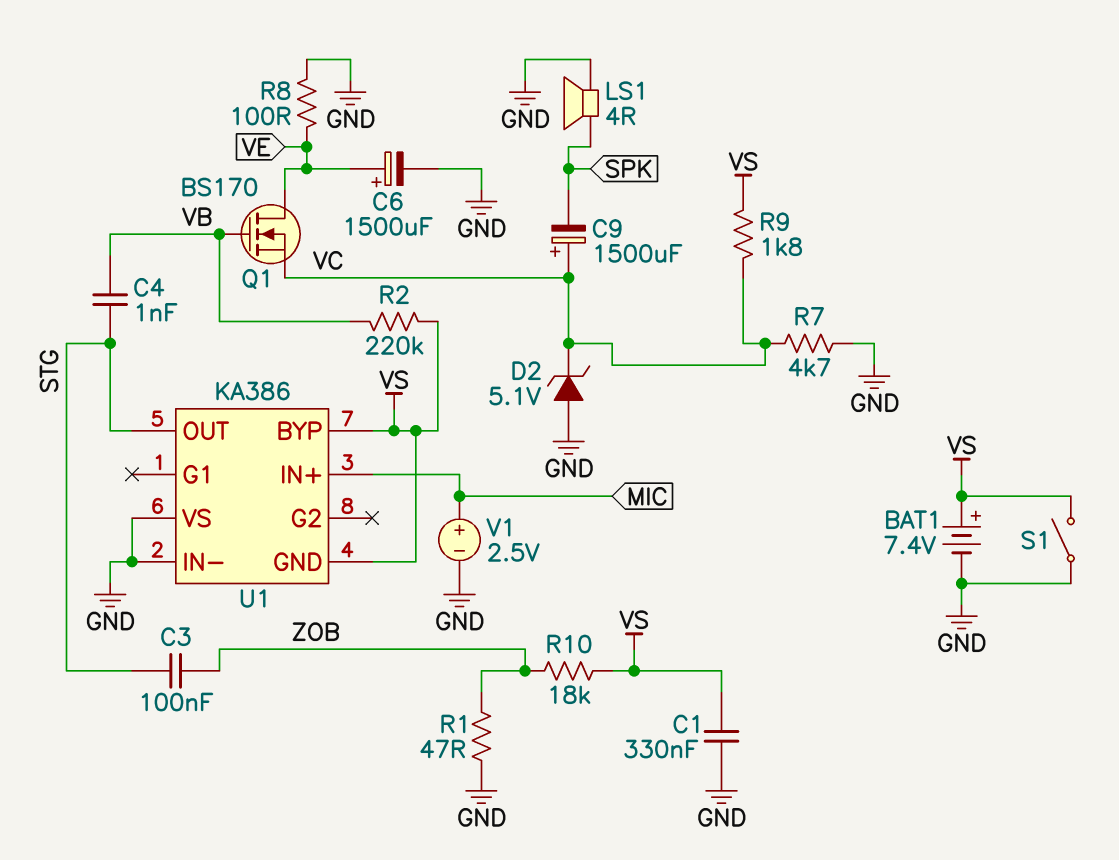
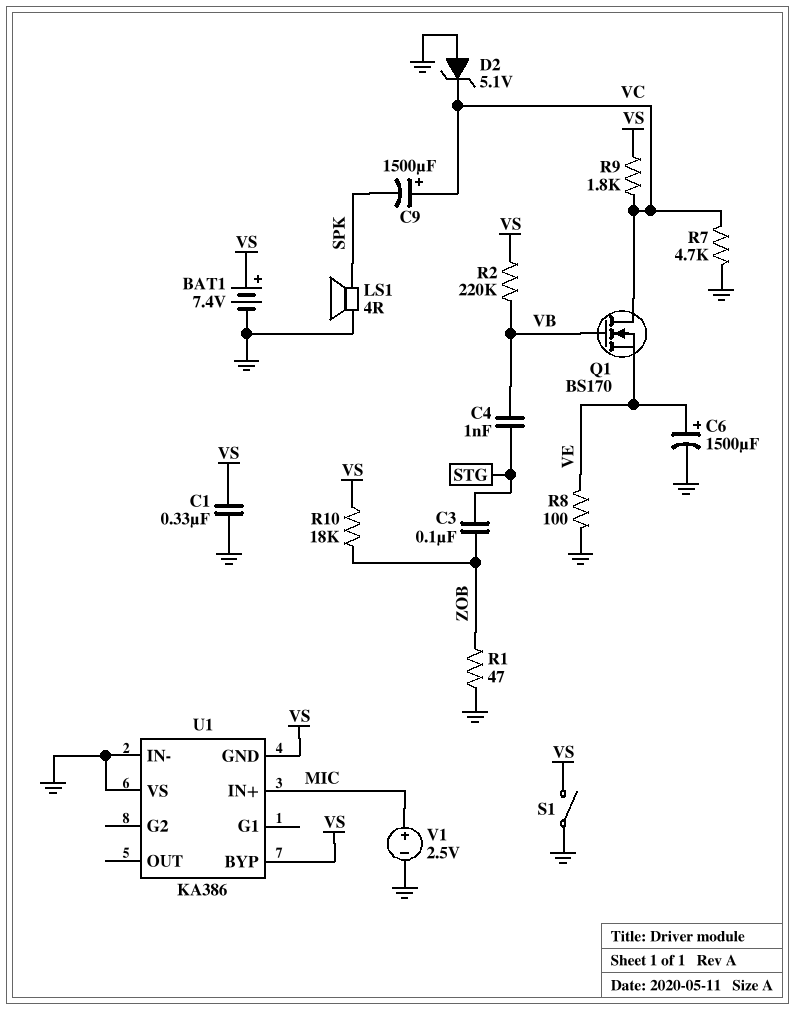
Q1: NMOS BS170 (G VB, D VE, S VC) -> NMOS BS170 (G VB, D VC, S VE)
U1 pin OUT: STG -> none

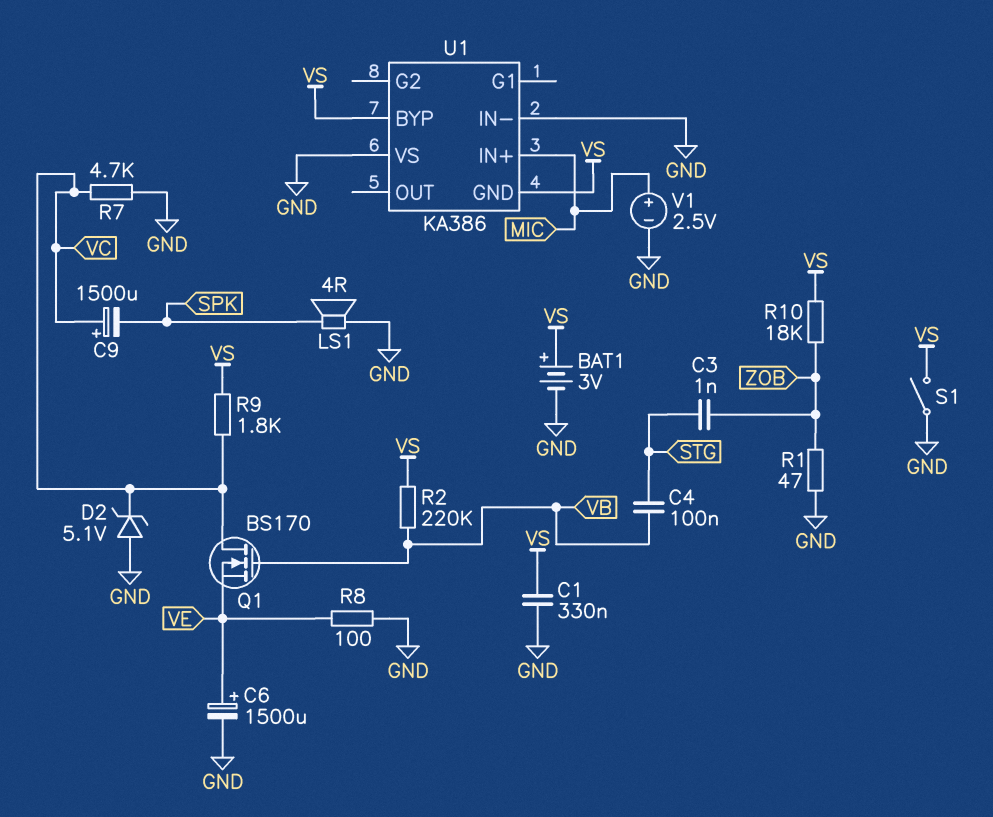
BAT1: 7.4V (plus VS, minus GND) -> 3V (plus VS, minus GND)
C3: 100nF (STG, ZOB) -> 1nF (STG, ZOB)
C4: 1nF (STG, VB) -> 100nF (STG, VB)

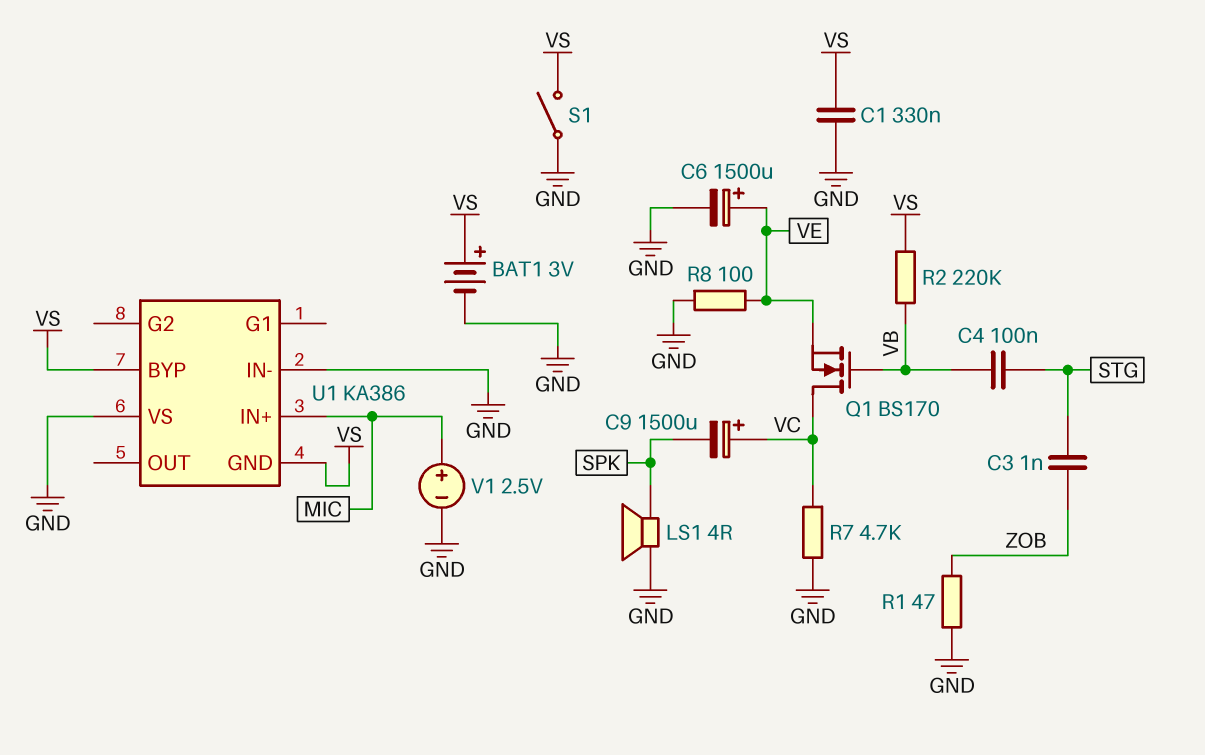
D2: zener 5.1V (A GND, K VC) -> none
R9: 1.8k (VC, VS) -> none
R10: 18k (VS, ZOB) -> none

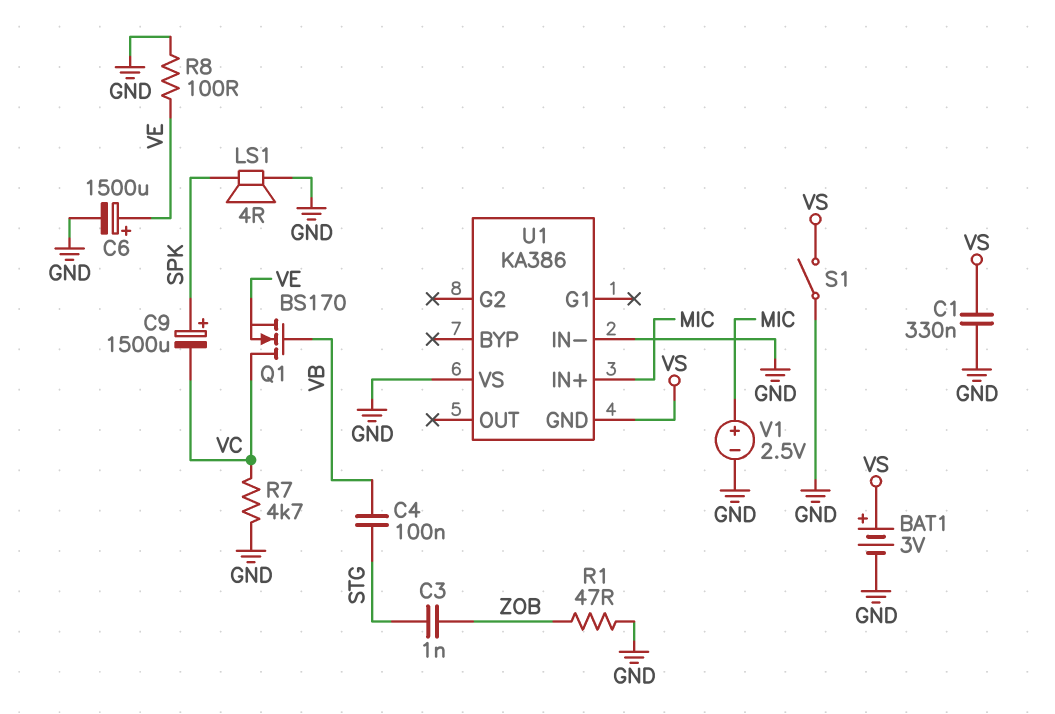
C9: 1500uF (plus VC, minus SPK) -> 1500uF (plus SPK, minus VC)
R2: 220k (VB, VS) -> none
U1 pin BYP: VS -> none

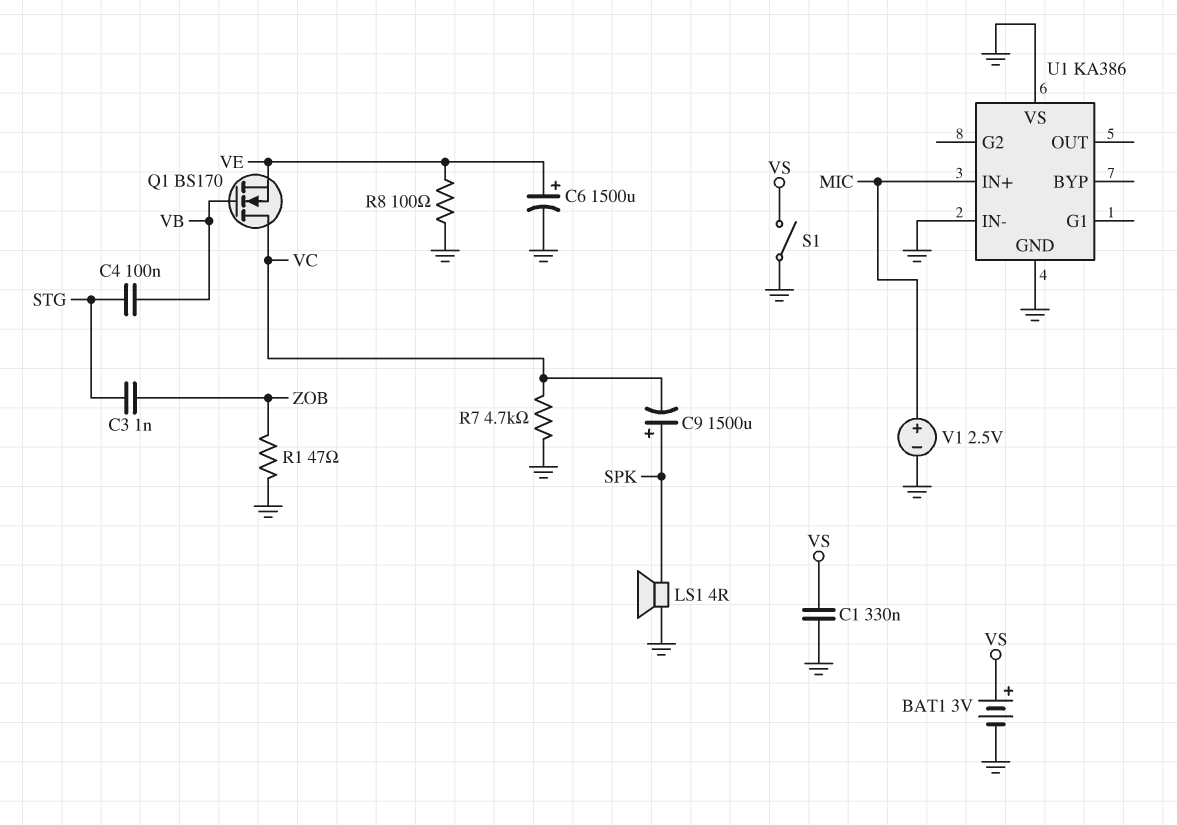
U1 pin GND: VS -> GND

